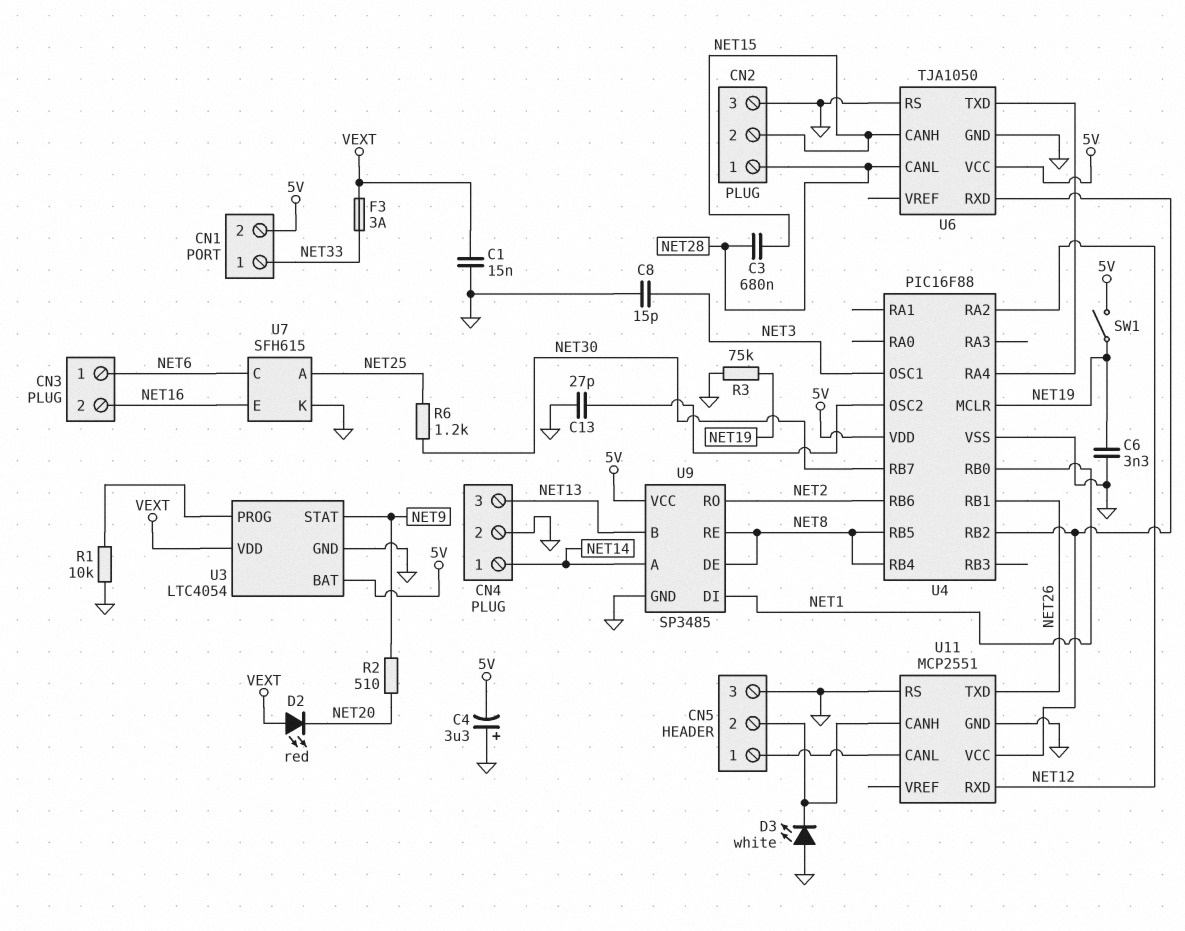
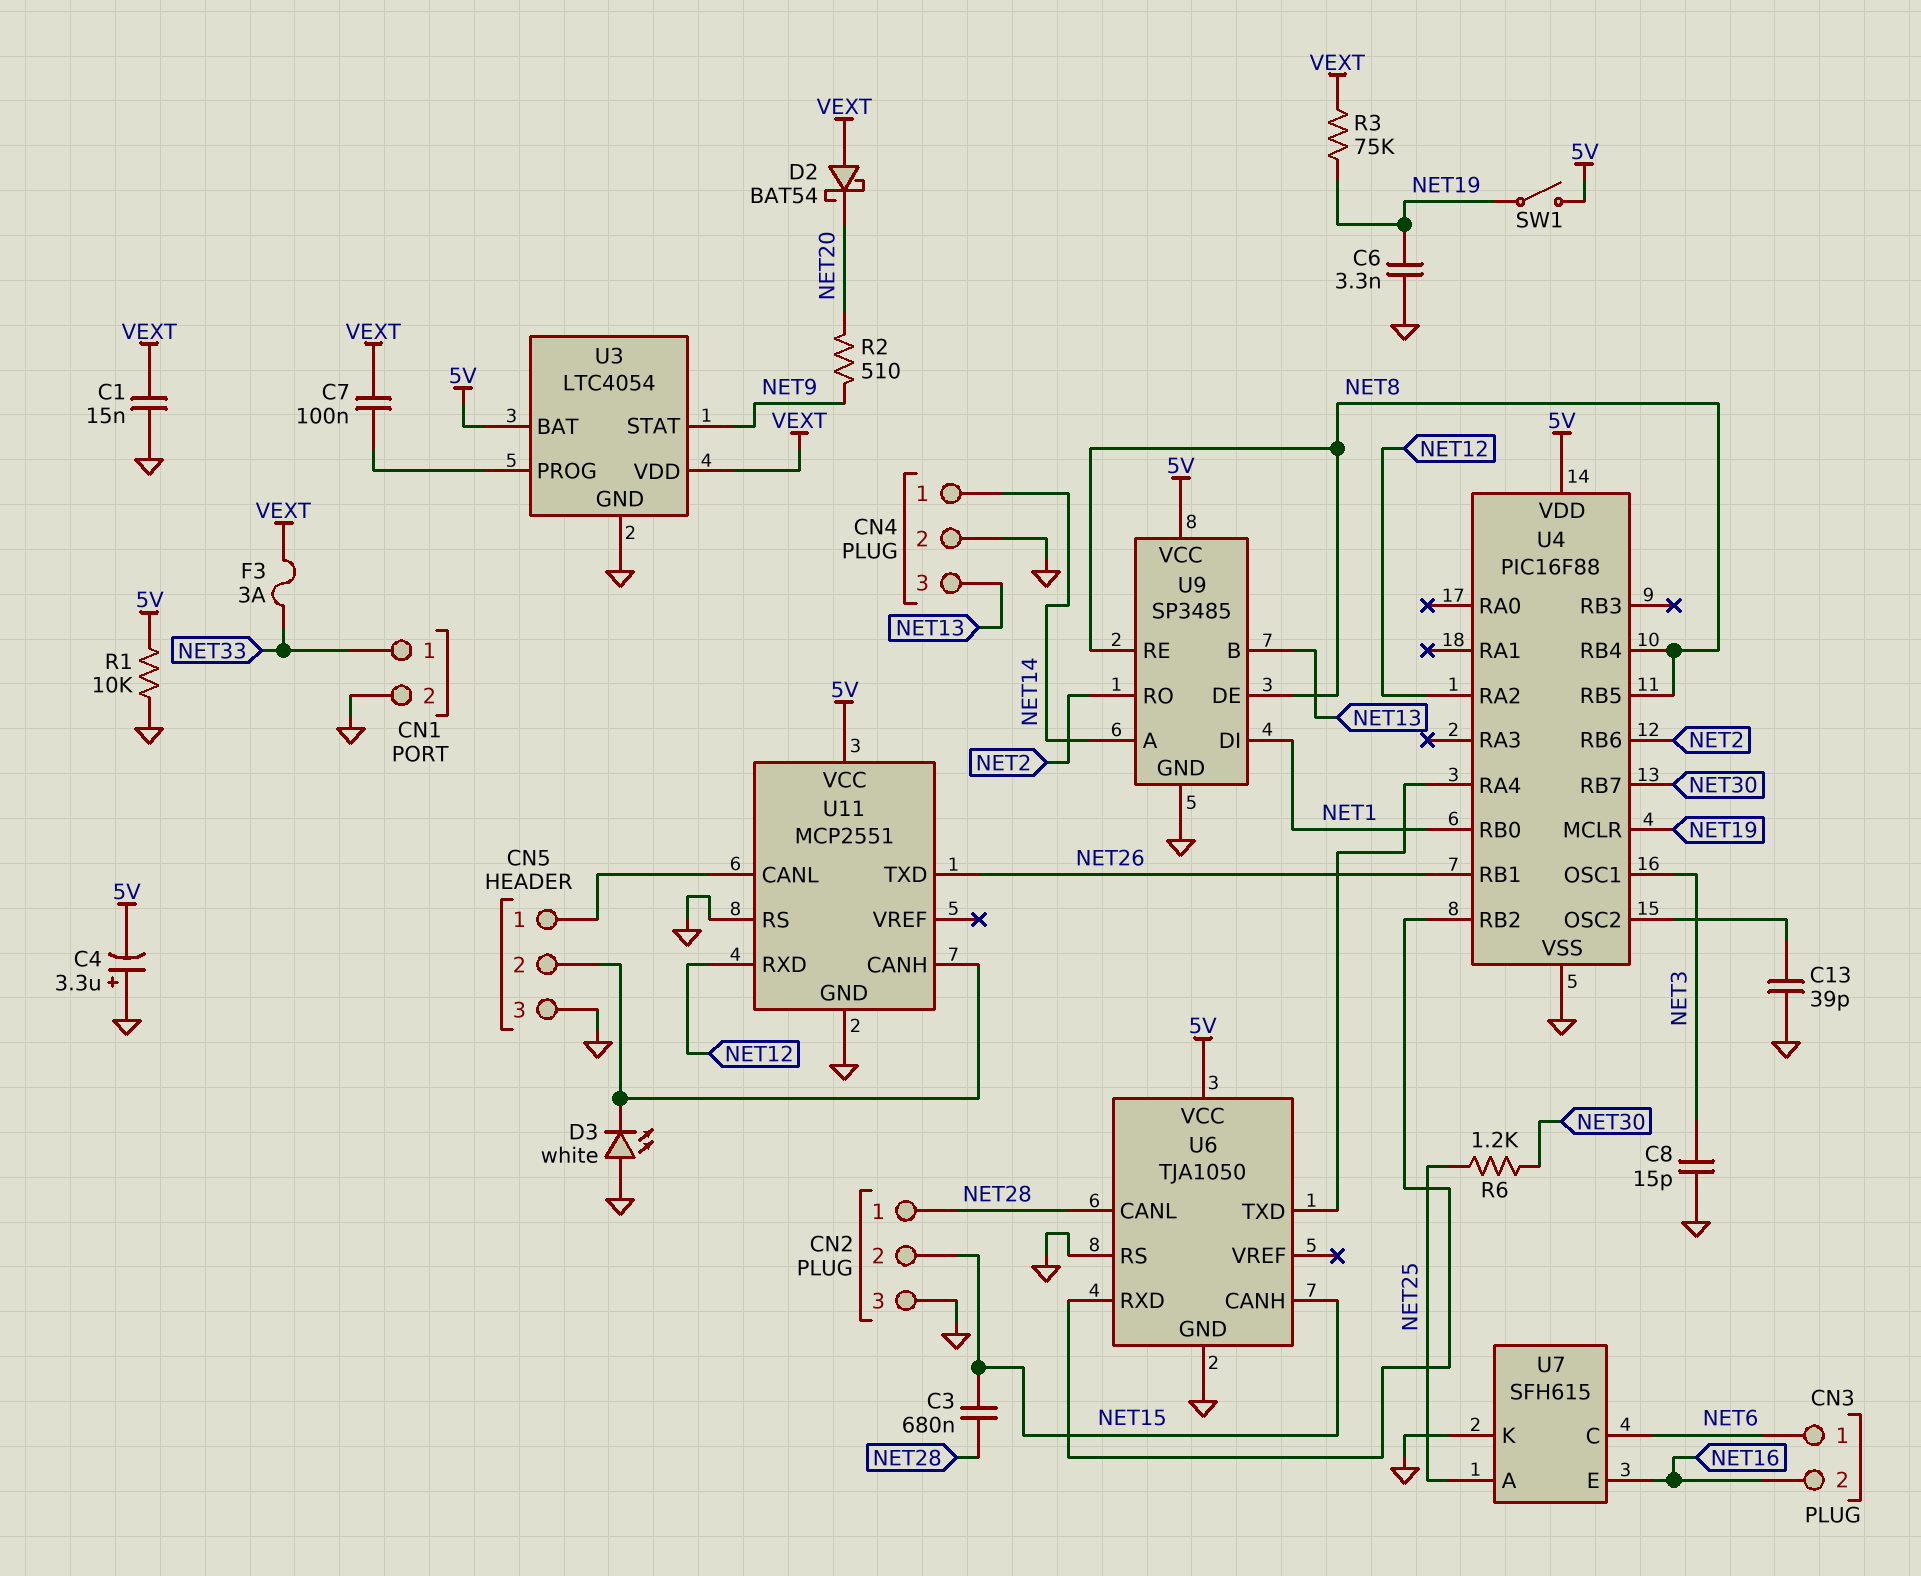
C7: none -> 100nF (U3/PROG, VEXT)
C13: 27pF (GND, U4/OSC2) -> 39pF (GND, U4/OSC2)
CN1 pin 2: 5V -> GND
D2: LED red (A VEXT, K NET20) -> schottky BAT54 (A VEXT, K NET20)
R1: 10k (GND, U3/PROG) -> 10k (5V, GND)
R3: 75k (GND, NET19) -> 75k (NET19, VEXT)
U11 pin VCC: U4/RB2 -> 5V

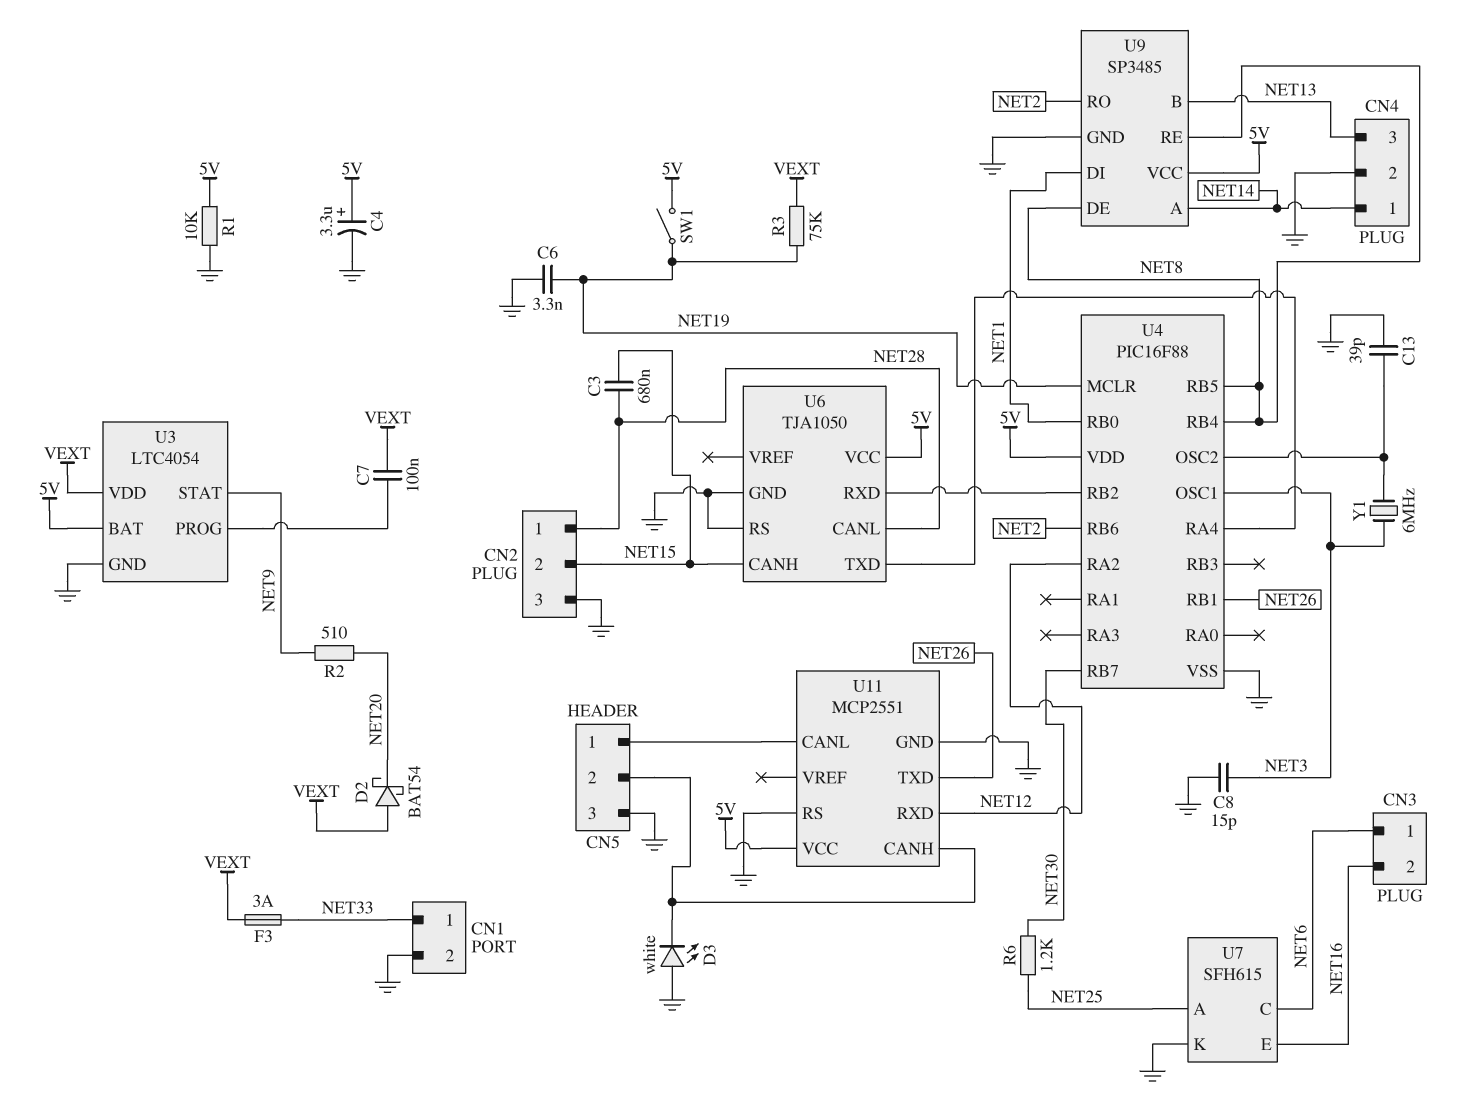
C1: 15nF (GND, VEXT) -> none
C4: 3.3uF (plus GND, minus 5V) -> 3.3uF (plus 5V, minus GND)
Y1: none -> 6MHz (NET3, U4/OSC2)

